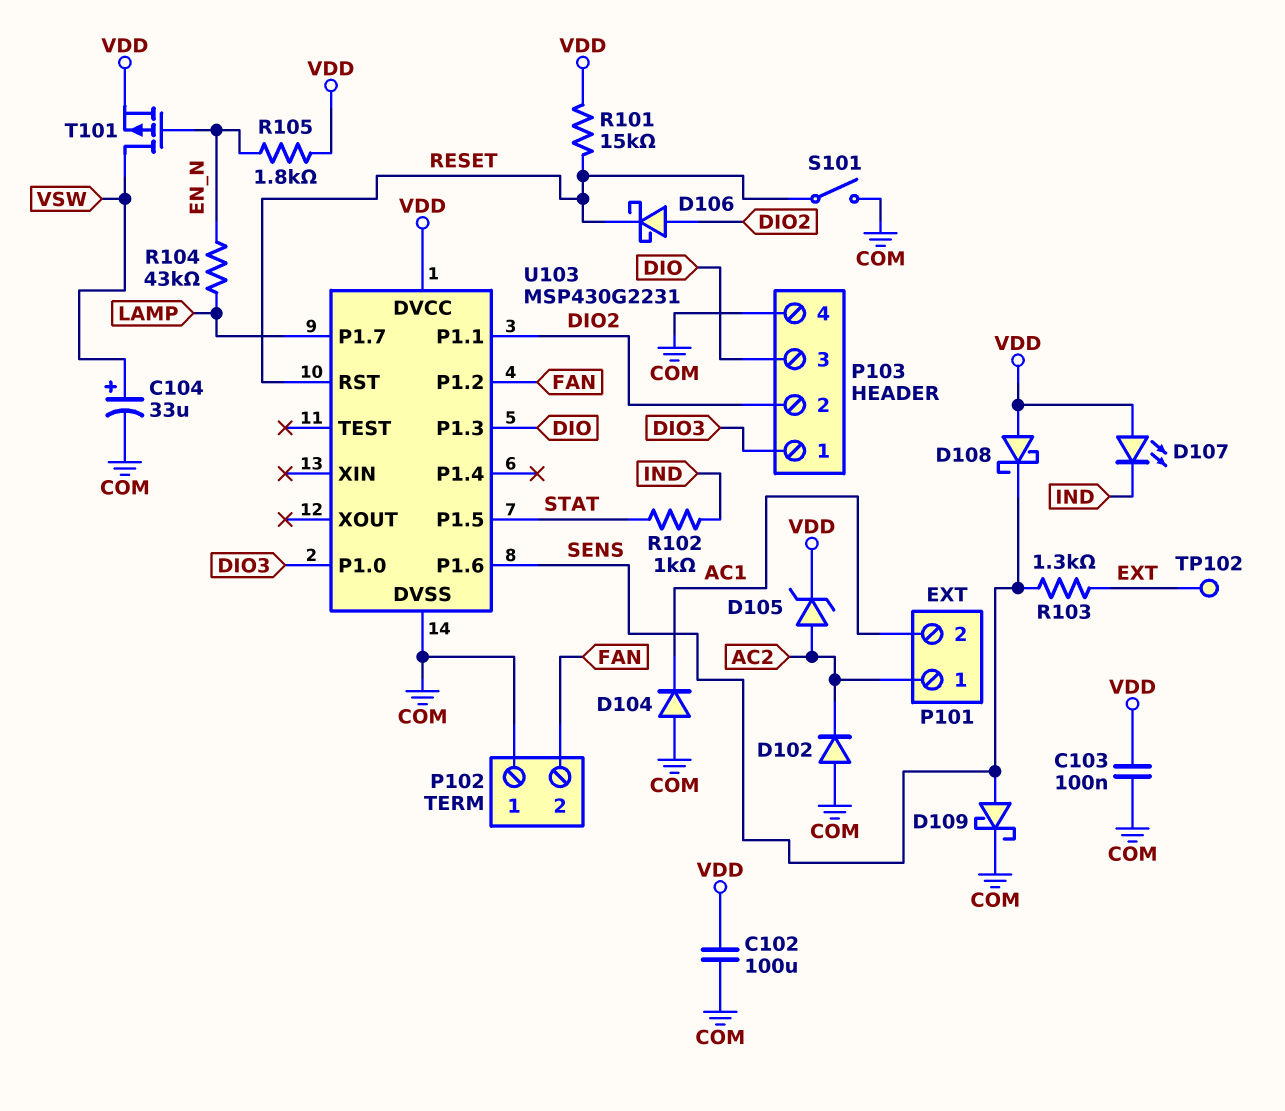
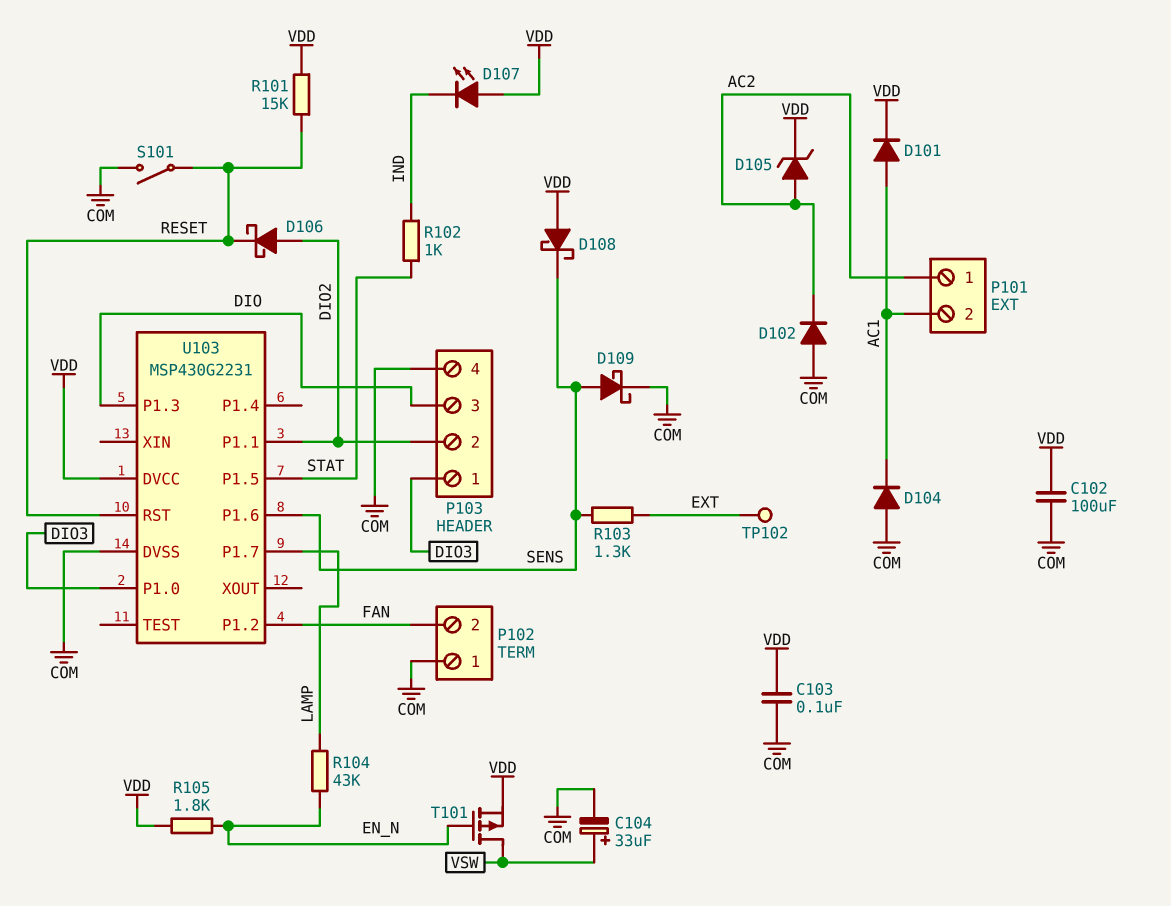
D101: none -> diode (A AC1, K VDD)

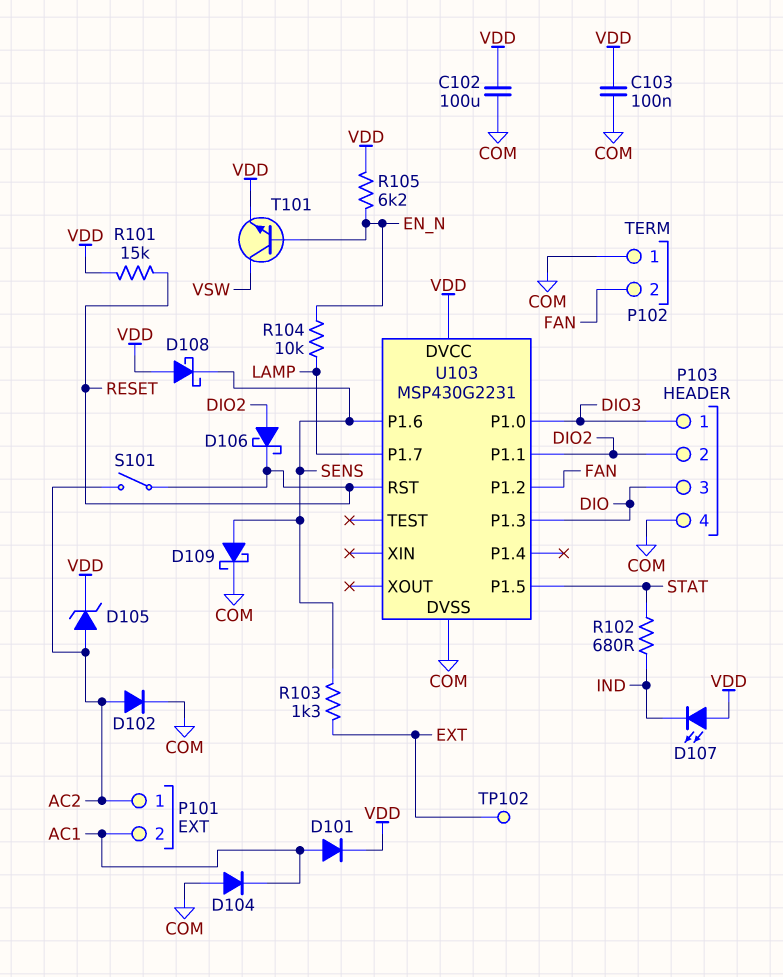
C104: 33uF (plus VSW, minus COM) -> none
D102: diode (A COM, K AC2) -> diode (A AC2, K COM)
R102: 1k (IND, STAT) -> 680 (IND, STAT)
R104: 43k (EN_N, LAMP) -> 10k (EN_N, LAMP)
R105: 1.8k (EN_N, VDD) -> 6.2k (EN_N, VDD)
S101: switch (COM, RESET) -> switch (AC2, RESET)
T101: PMOS (G EN_N, D VSW, S VDD) -> NPN (B EN_N, C VSW, E VDD)

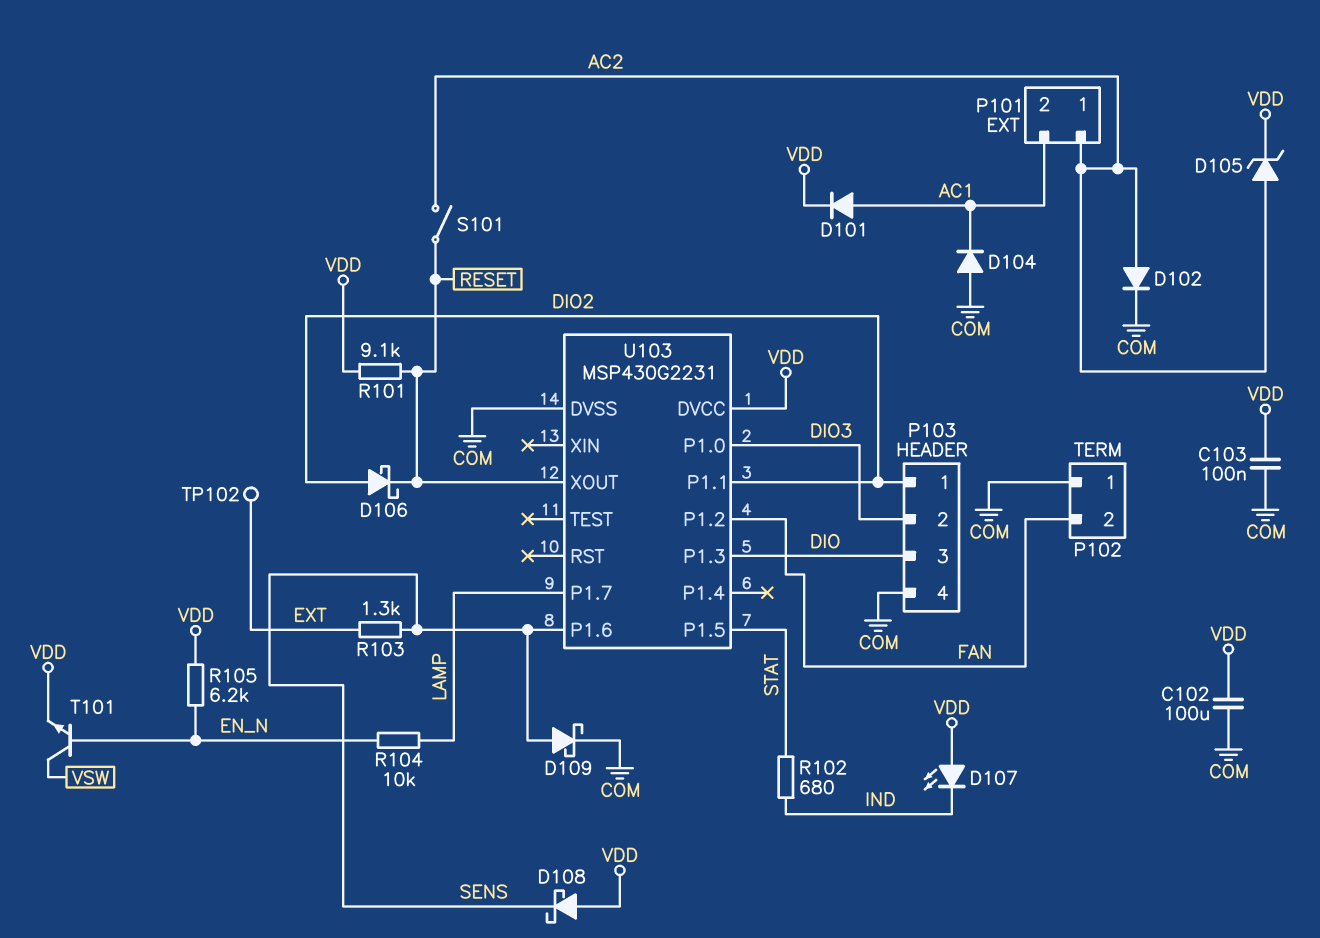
P103 pin 1: DIO3 -> DIO2
P103 pin 2: DIO2 -> DIO3
R101: 15k (RESET, VDD) -> 9.1k (RESET, VDD)
U103 pin RST: RESET -> none
U103 pin XOUT: none -> RESET

